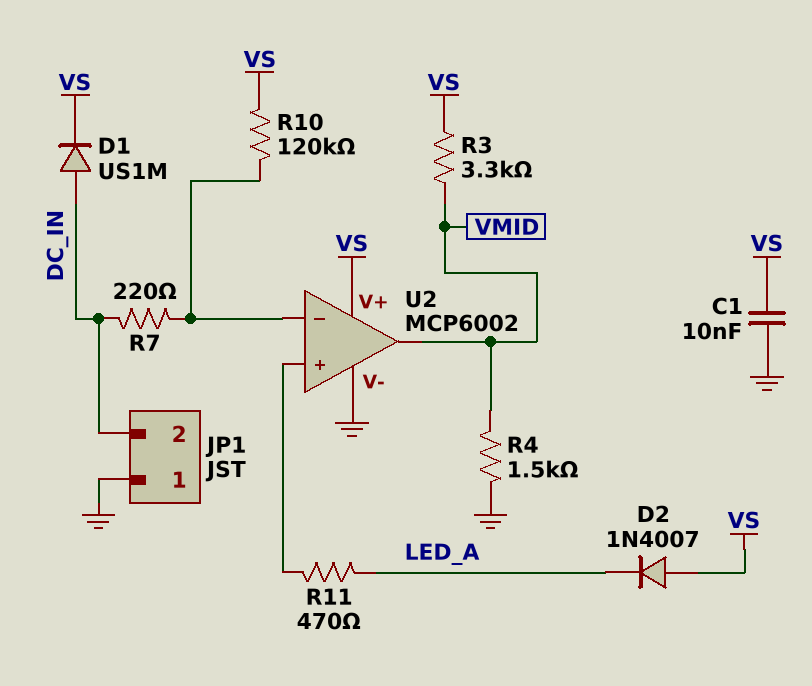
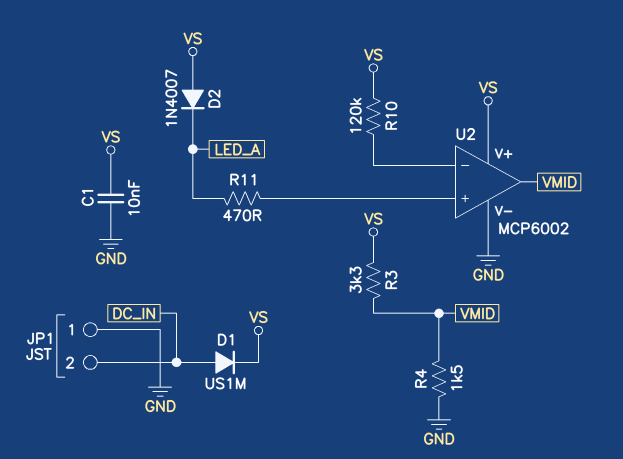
R7: 220 (DC_IN, U2/in-) -> none

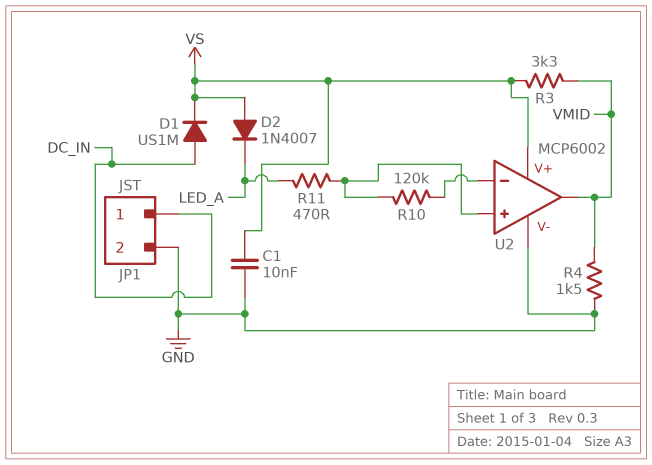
JP1 pin 1: GND -> DC_IN
JP1 pin 2: DC_IN -> GND
R10: 120k (U2/in-, VS) -> 120k (U2/in+, U2/in-)

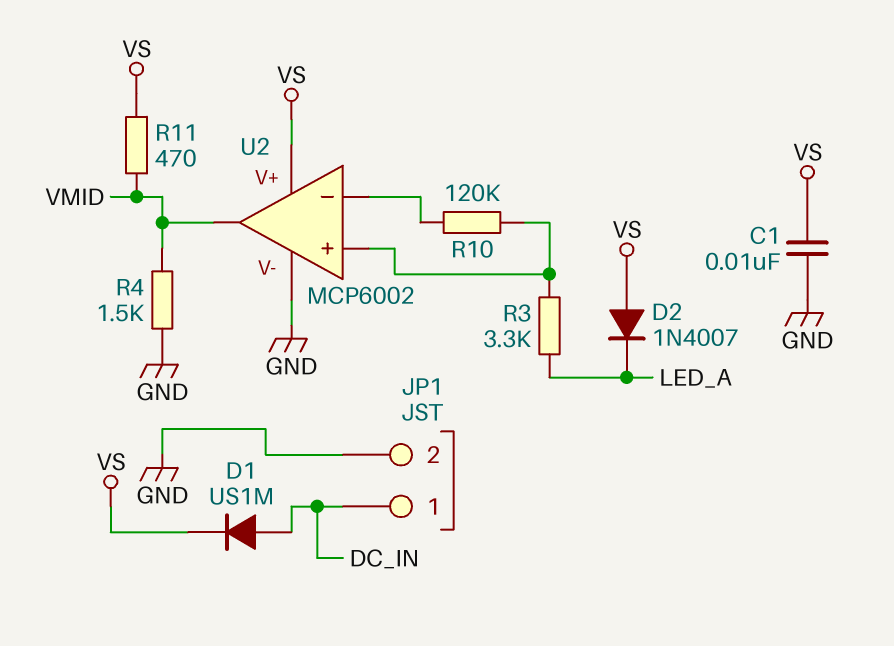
R3: 3.3k (VMID, VS) -> 3.3k (LED_A, U2/in+)
R11: 470 (LED_A, U2/in+) -> 470 (VMID, VS)

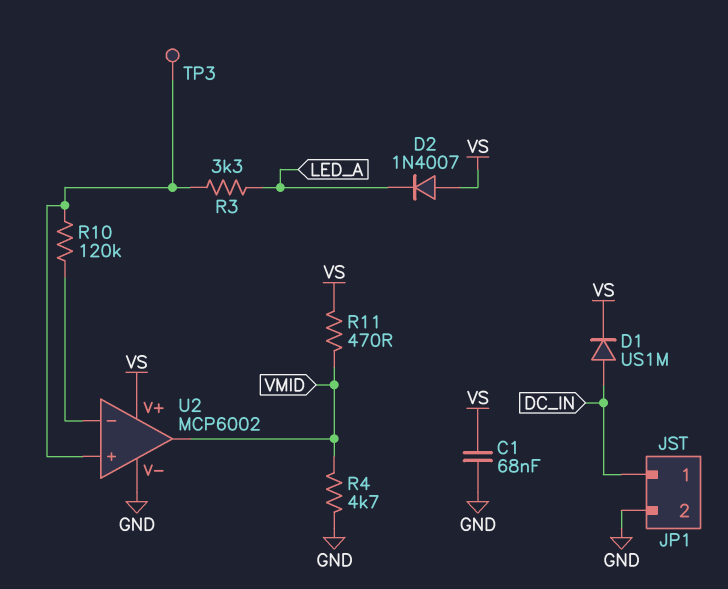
C1: 10nF (GND, VS) -> 68nF (GND, VS)
R4: 1.5k (GND, VMID) -> 4.7k (GND, VMID)
TP3: none -> test point (U2/in+)

